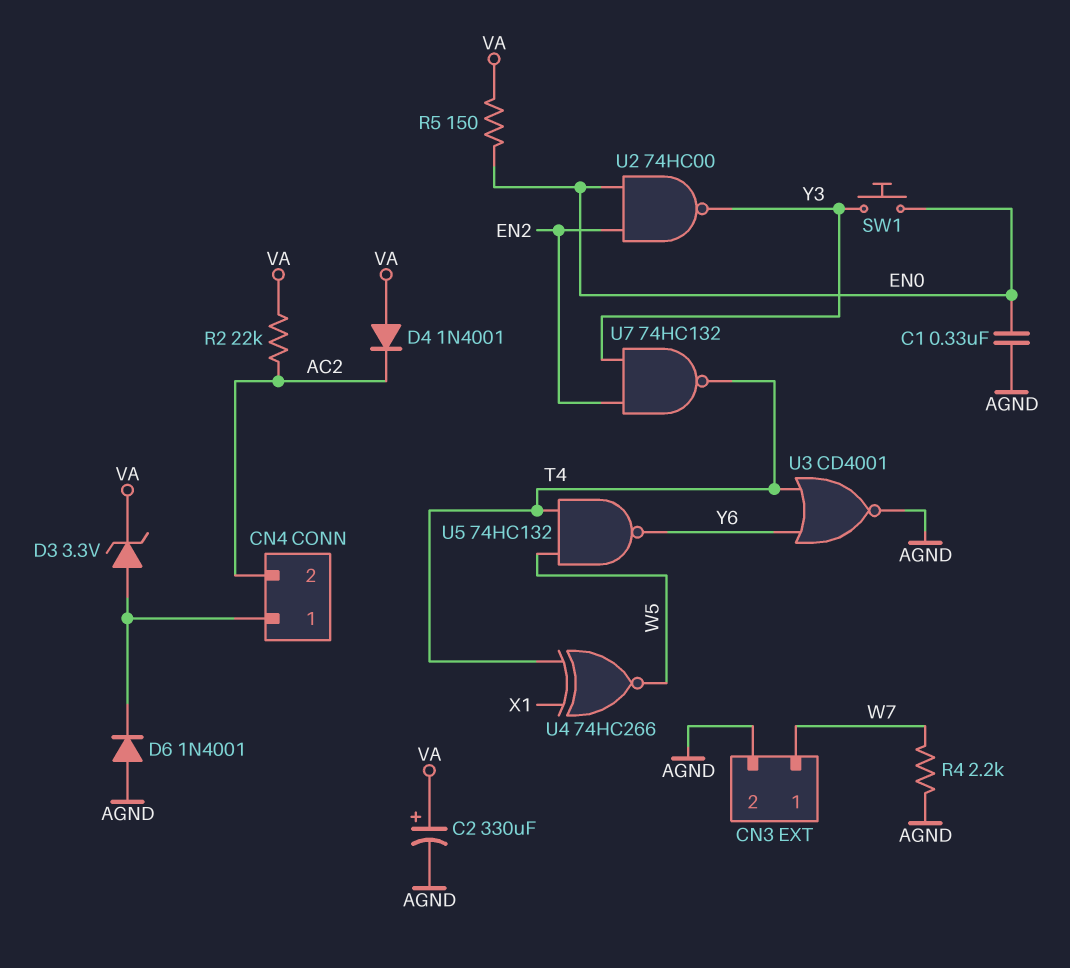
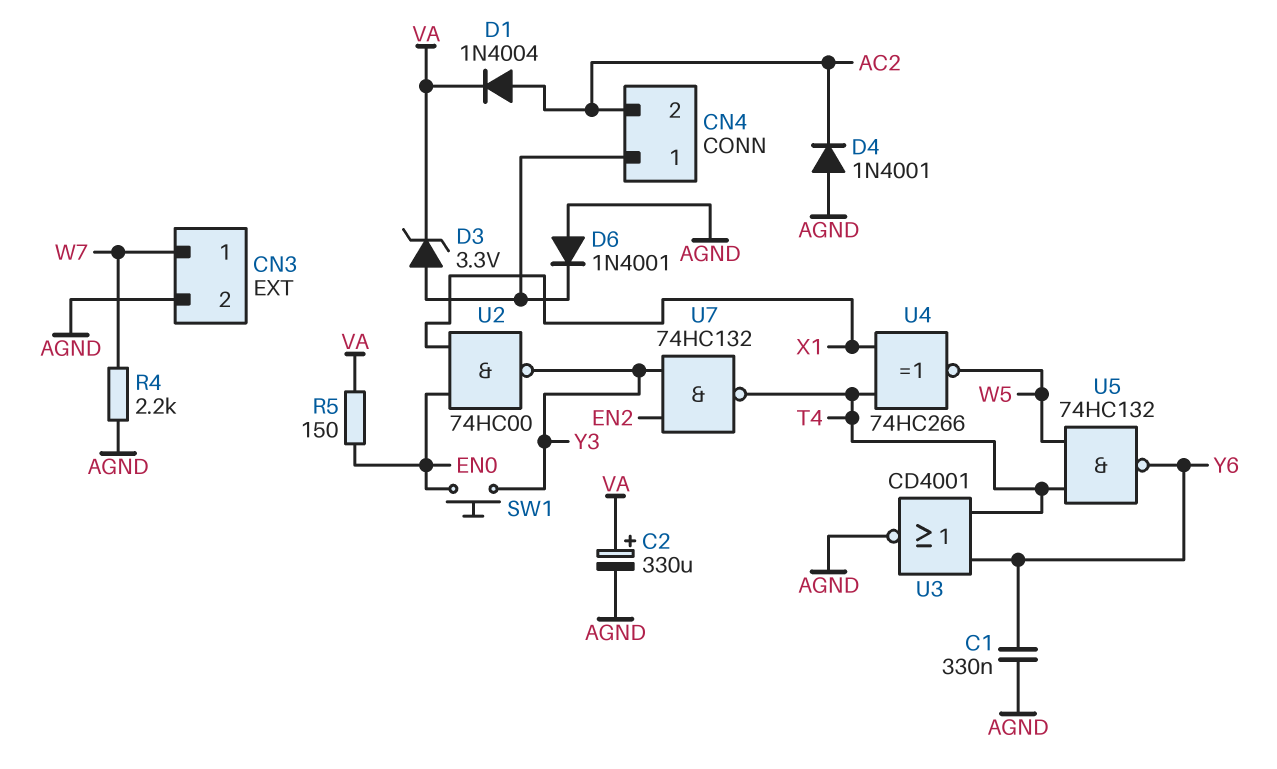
C1: 330nF (AGND, EN0) -> 330nF (AGND, Y6)
D1: none -> diode 1N4004 (A AC2, K VA)
D4: diode 1N4001 (A VA, K AC2) -> diode 1N4001 (A AGND, K AC2)
R2: 22k (AC2, VA) -> none
U2: NAND 74HC00 (in EN0, in EN2, out Y3) -> NAND 74HC00 (in EN0, in X1, out Y3)

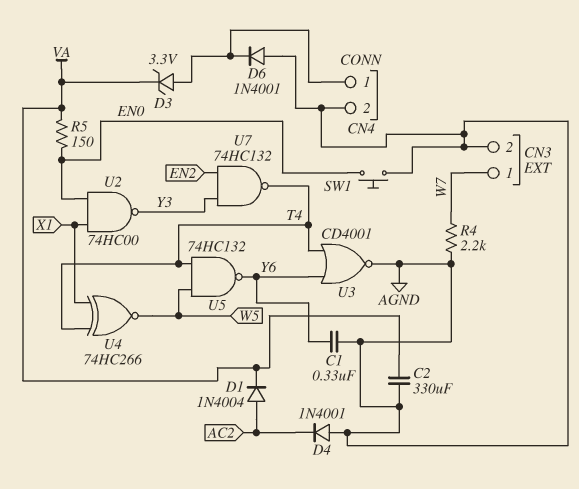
C2: 330uF (plus VA, minus AGND) -> 330uF (AGND, VA)
CN4 pin 2: AC2 -> AGND
SW1: button (EN0, Y3) -> button (AGND, EN0)

